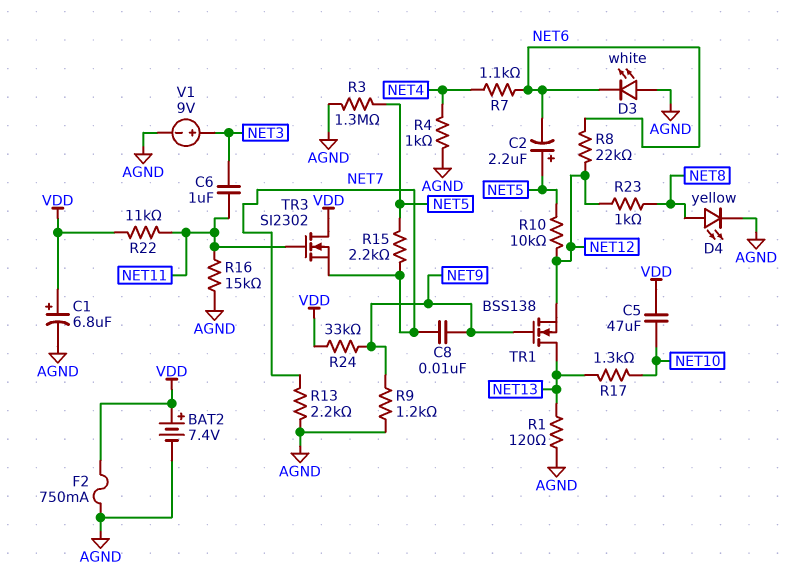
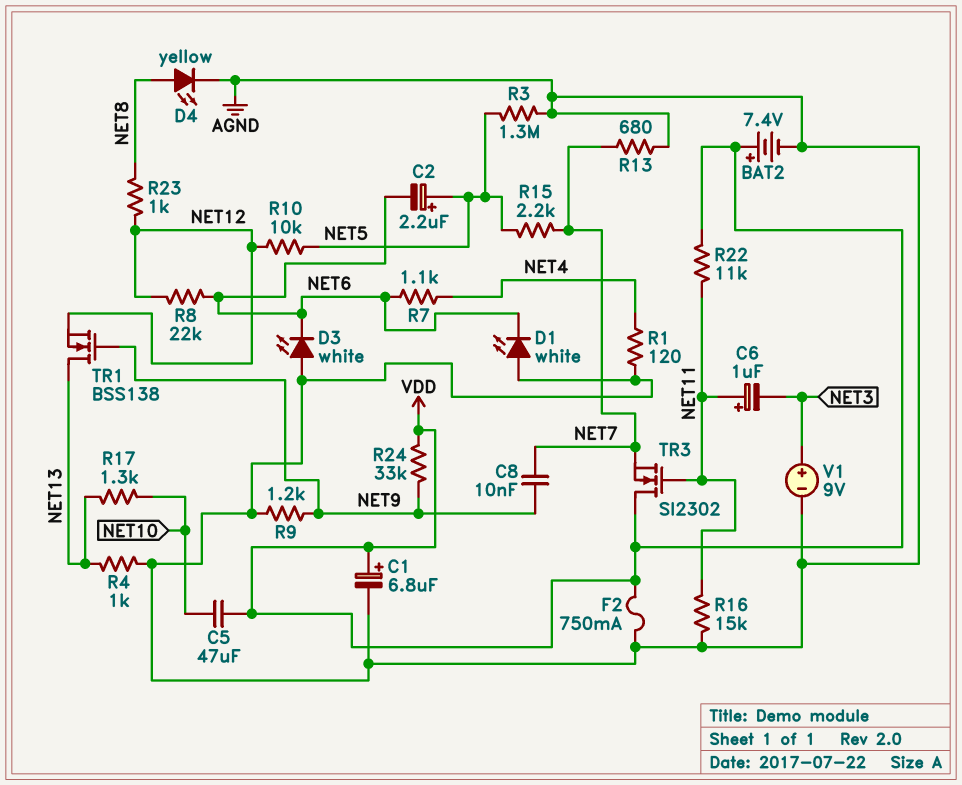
C6: 1uF (NET3, NET11) -> 1uF (plus NET11, minus NET3)
D1: none -> LED white (A AGND, K NET6)
R1: 120 (AGND, NET13) -> 120 (AGND, NET4)
R4: 1k (AGND, NET4) -> 1k (AGND, NET13)
R13: 2.2k (AGND, NET7) -> 680 (AGND, NET7)

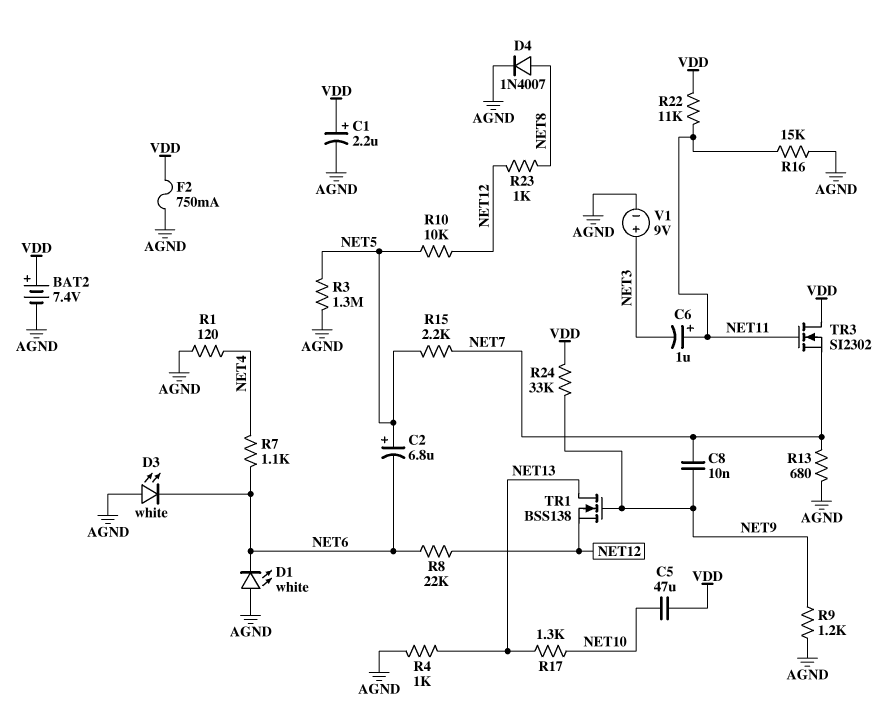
C1: 6.8uF (plus VDD, minus AGND) -> 2.2uF (plus VDD, minus AGND)
C2: 2.2uF (plus NET5, minus NET6) -> 6.8uF (plus NET5, minus NET6)
D4: LED yellow (A NET8, K AGND) -> diode 1N4007 (A NET8, K AGND)

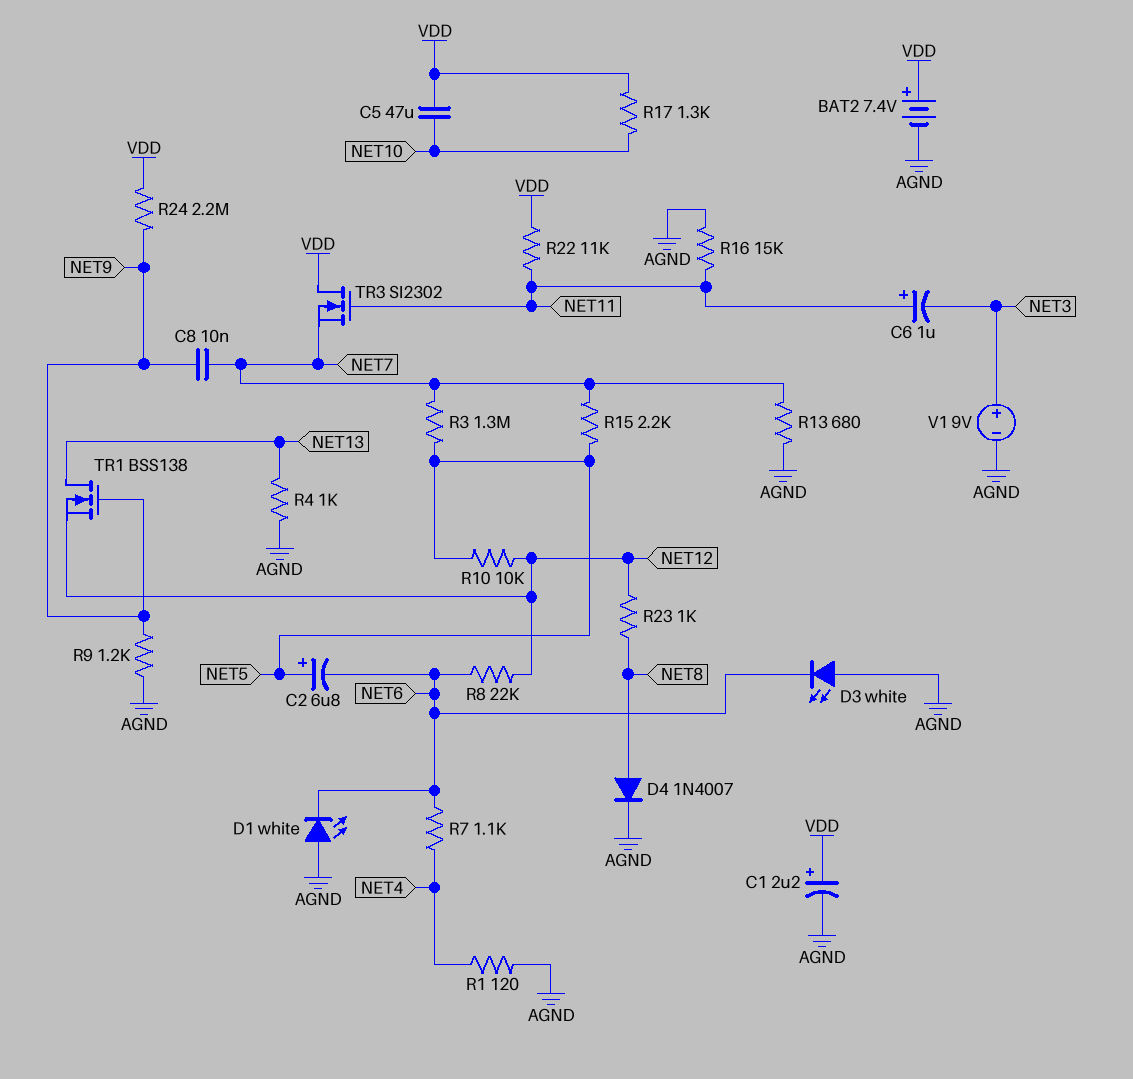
F2: 750mA (AGND, VDD) -> none
R3: 1.3M (AGND, NET5) -> 1.3M (NET5, NET7)
R17: 1.3k (NET10, NET13) -> 1.3k (NET10, VDD)
R24: 33k (NET9, VDD) -> 2.2M (NET9, VDD)

